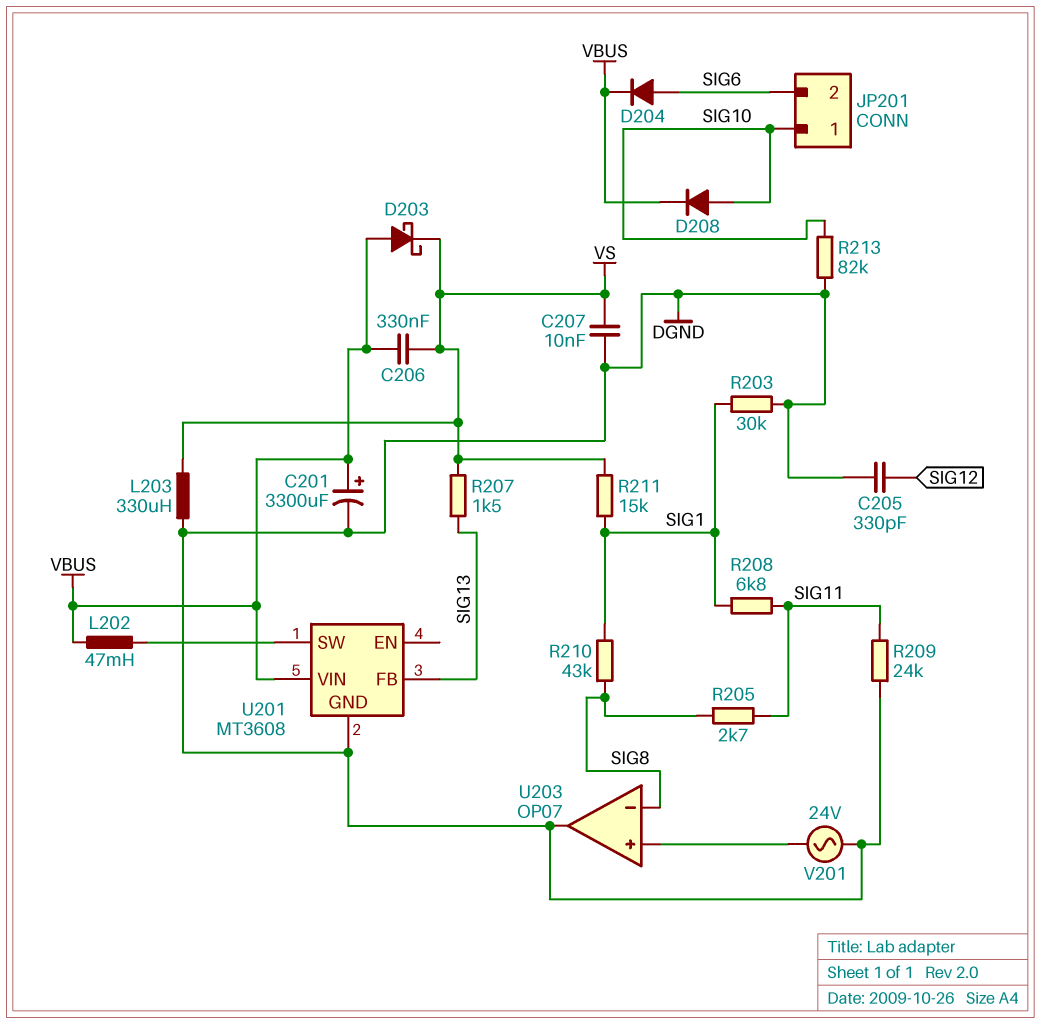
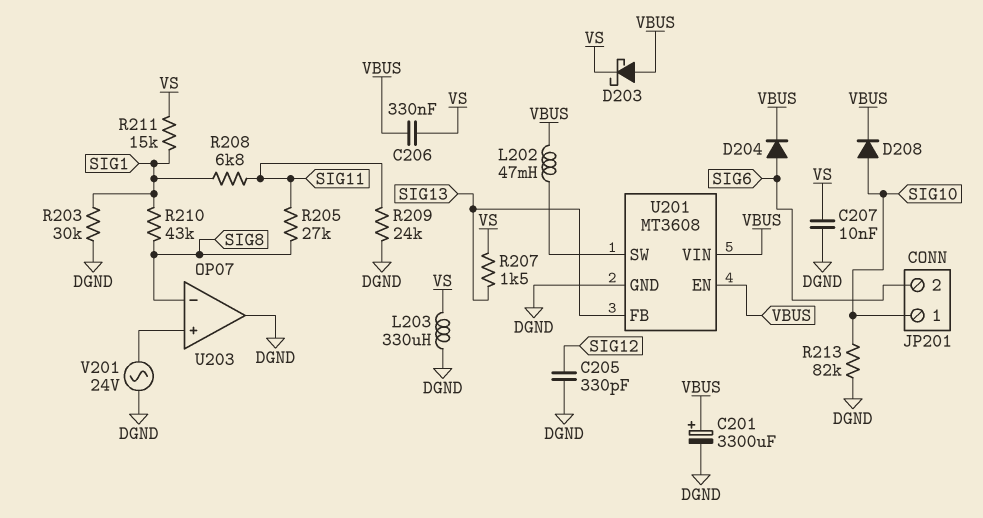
R205: 2.7k (SIG8, SIG11) -> 27k (SIG8, SIG11)
U201 pin EN: none -> VBUS

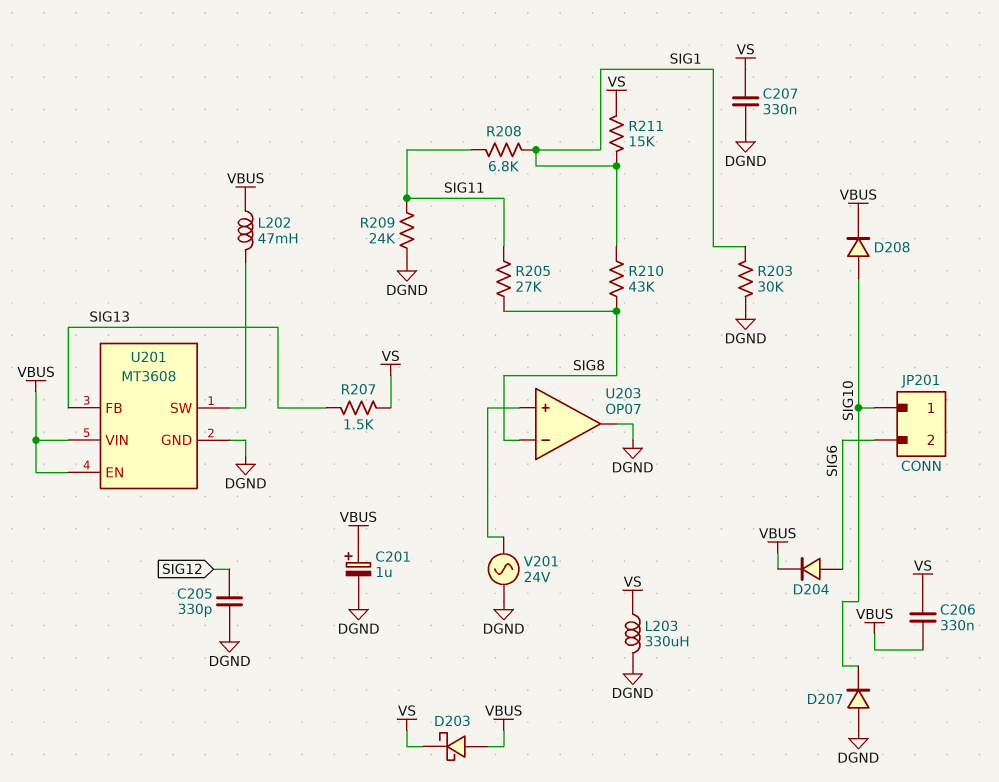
C201: 3300uF (plus VBUS, minus DGND) -> 1uF (plus VBUS, minus DGND)
C207: 10nF (DGND, VS) -> 330nF (DGND, VS)
D207: none -> diode (A DGND, K SIG10)
R213: 82k (DGND, SIG10) -> none

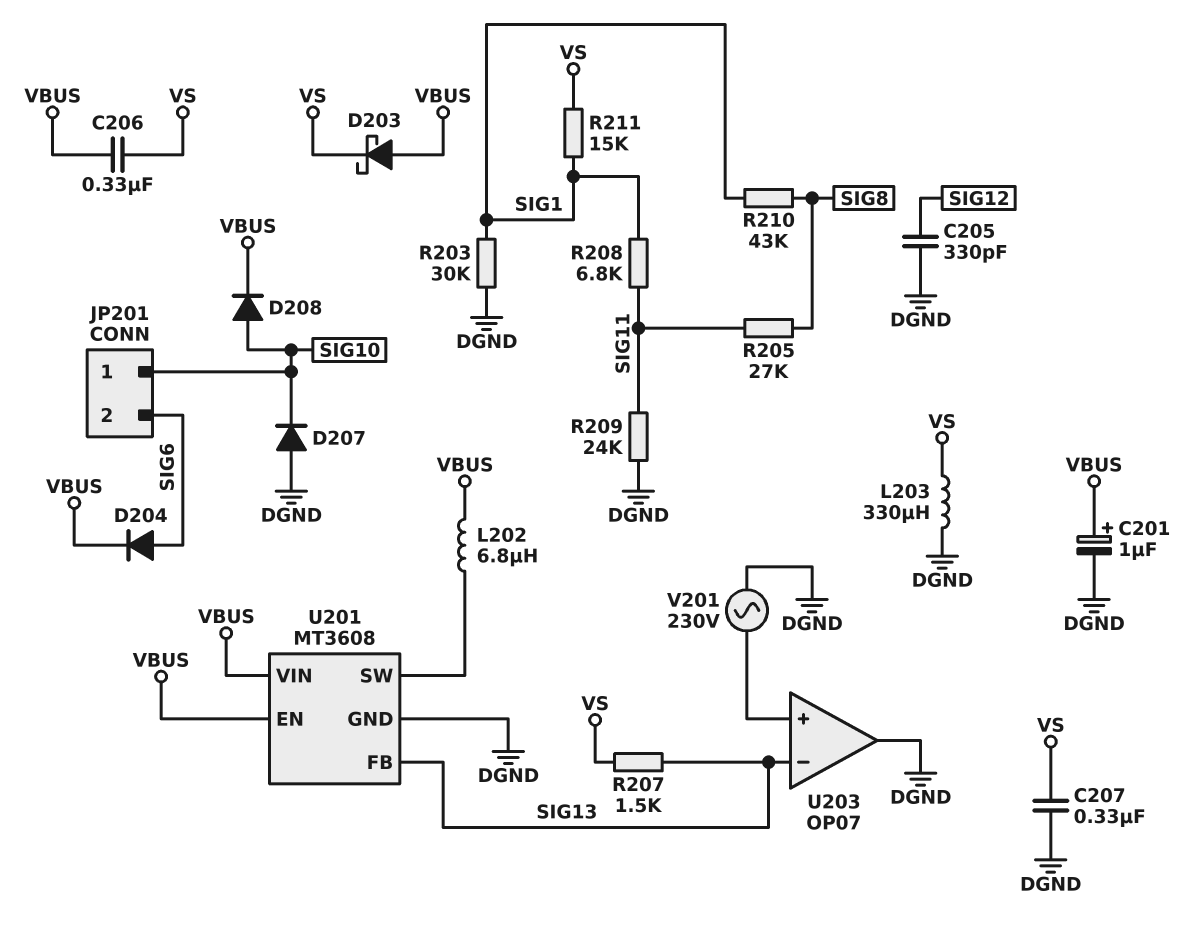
L202: 47mH (U201/SW, VBUS) -> 6.8uH (U201/SW, VBUS)
U203 pin in-: SIG8 -> SIG13
V201: AC 24V (DGND, U203/in+) -> AC 230V (DGND, U203/in+)

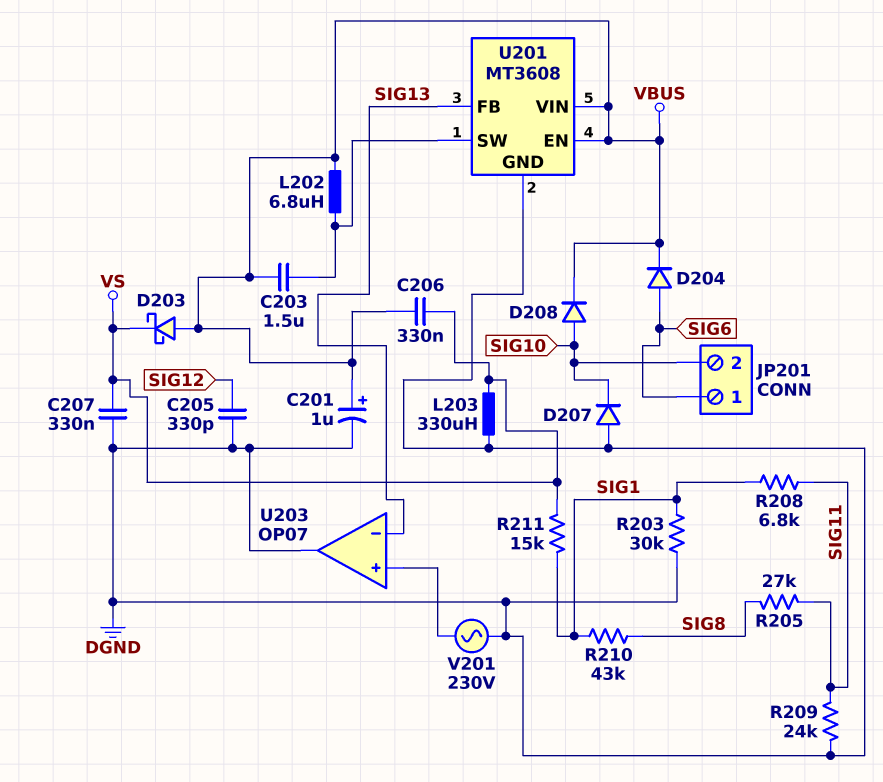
C203: none -> 1.5uF (U201/SW, VBUS)
JP201 pin 1: SIG10 -> SIG6
JP201 pin 2: SIG6 -> SIG10
R207: 1.5k (SIG13, VS) -> none

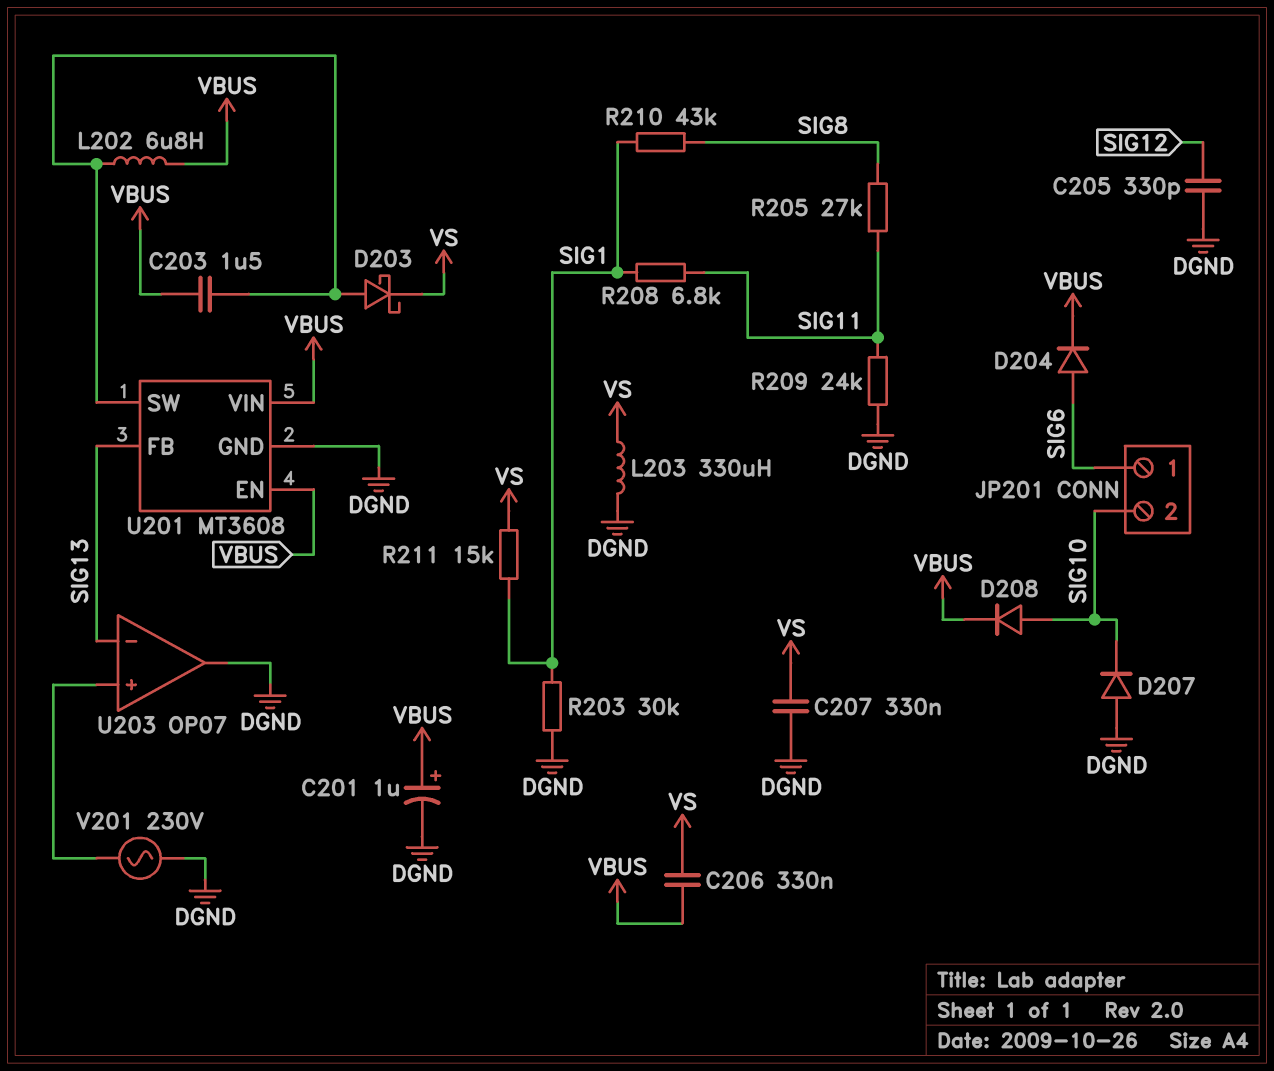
D203: schottky (A VBUS, K VS) -> schottky (A U201/SW, K VS)

